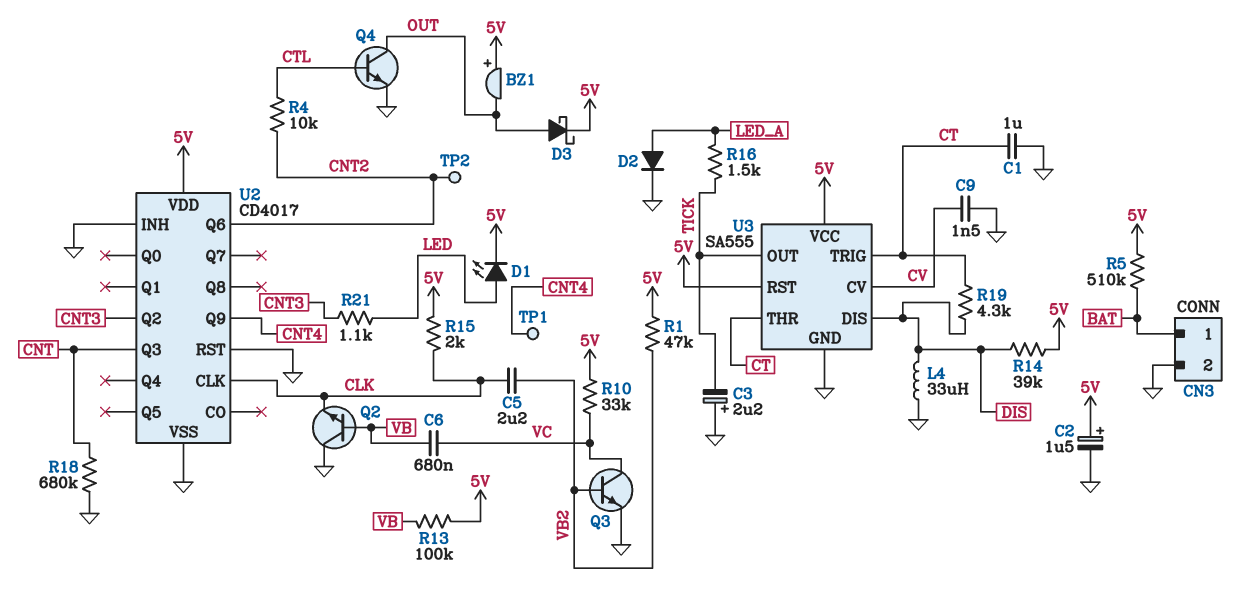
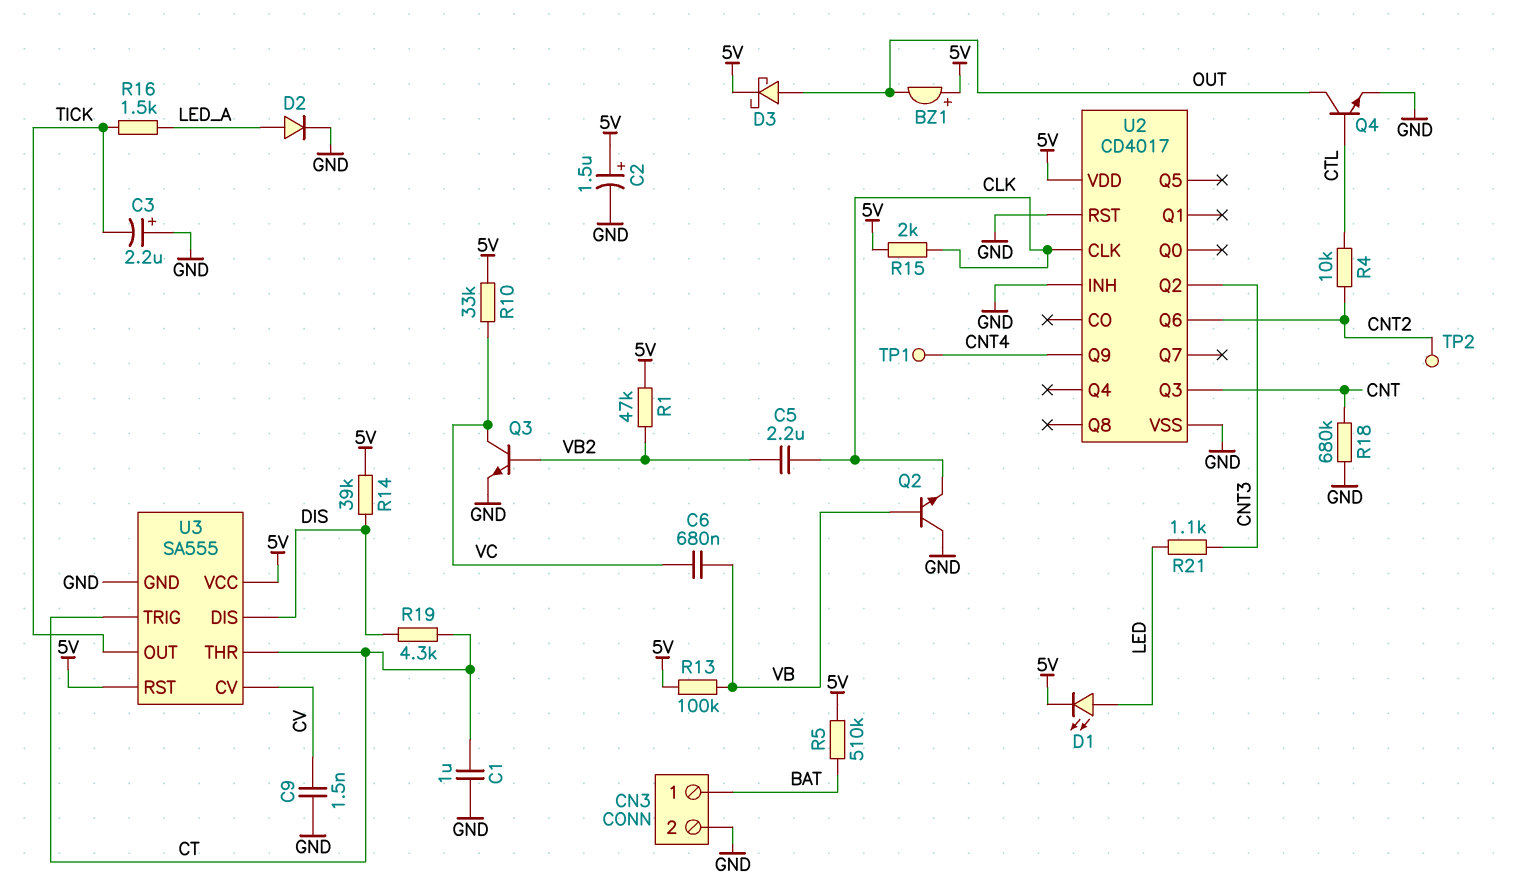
L4: 33uH (DIS, GND) -> none

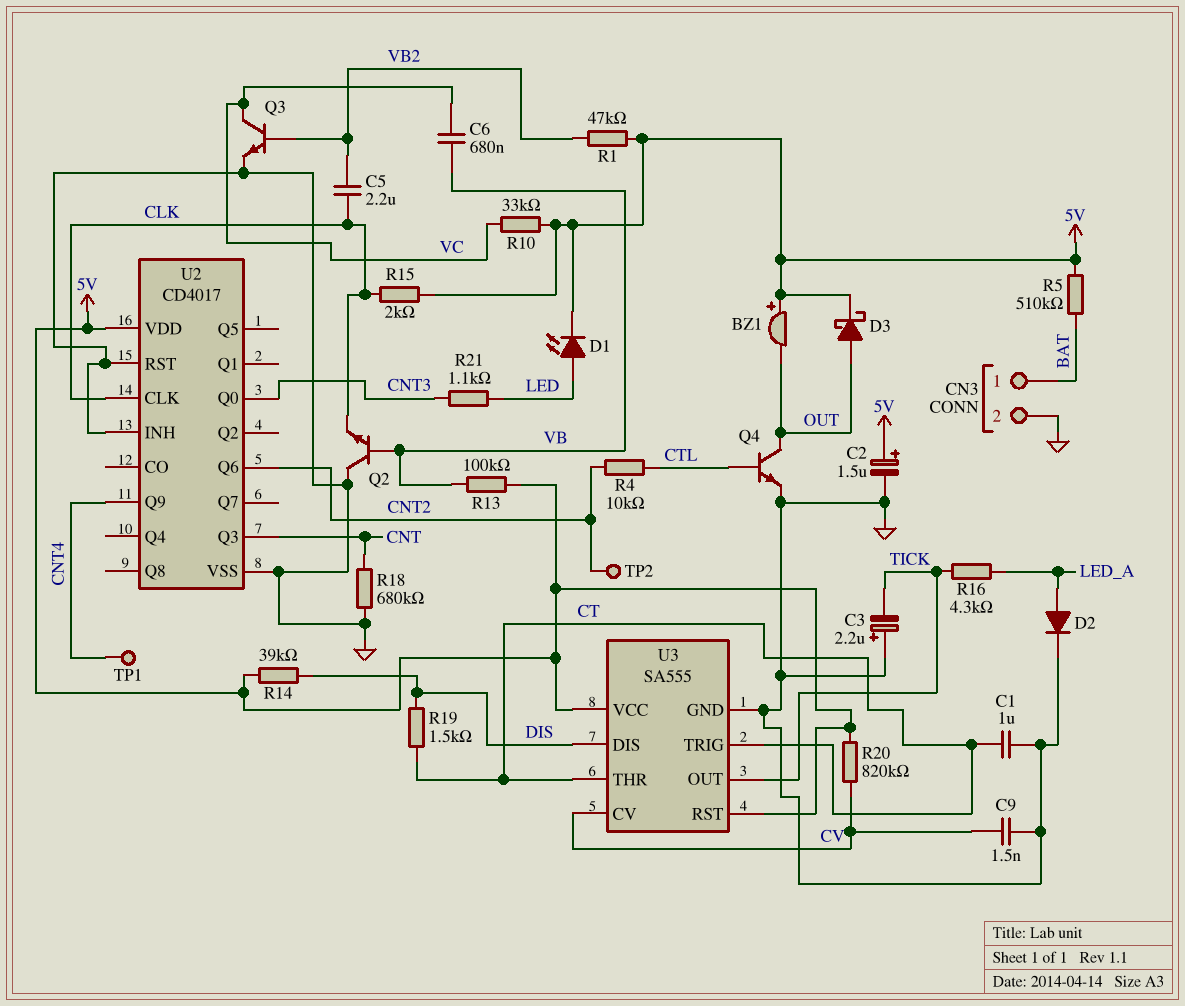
R16: 1.5k (LED_A, TICK) -> 4.3k (LED_A, TICK)
R19: 4.3k (CT, DIS) -> 1.5k (CT, DIS)
R20: none -> 820k (5V, CV)
U2 pin Q0: none -> CNT3
U2 pin Q2: CNT3 -> none

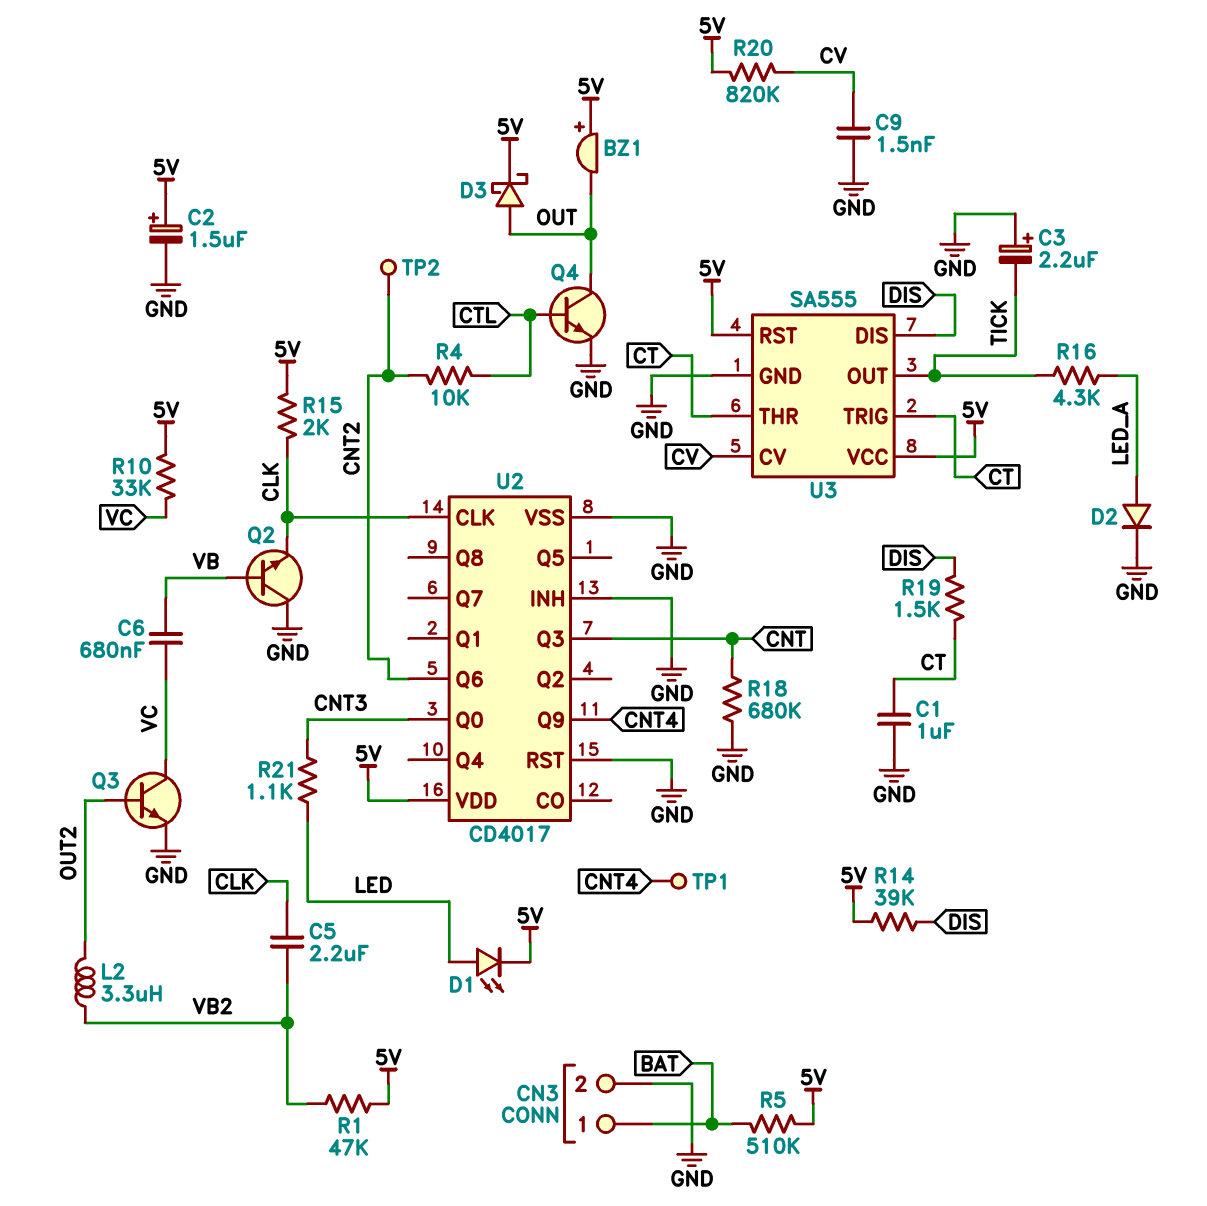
L2: none -> 3.3uH (OUT2, VB2)
Q3: NPN (B VB2, C VC, E GND) -> NPN (B OUT2, C VC, E GND)
R13: 100k (5V, VB) -> none

